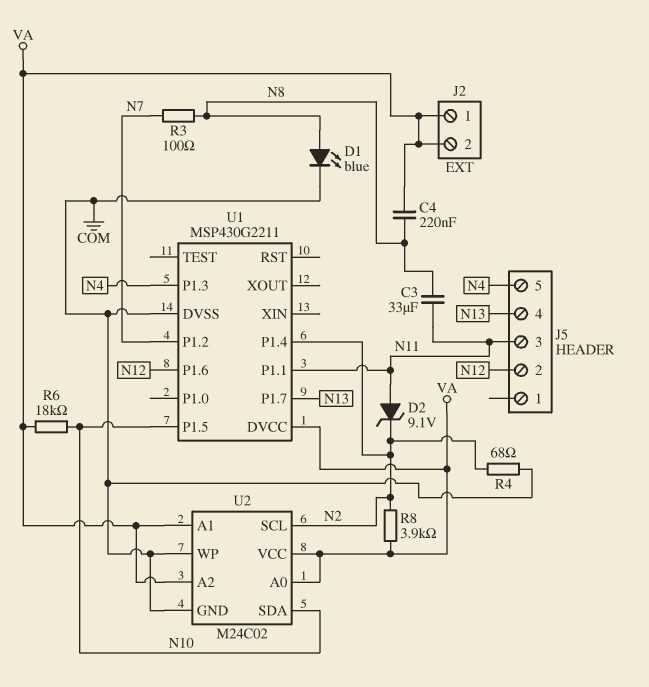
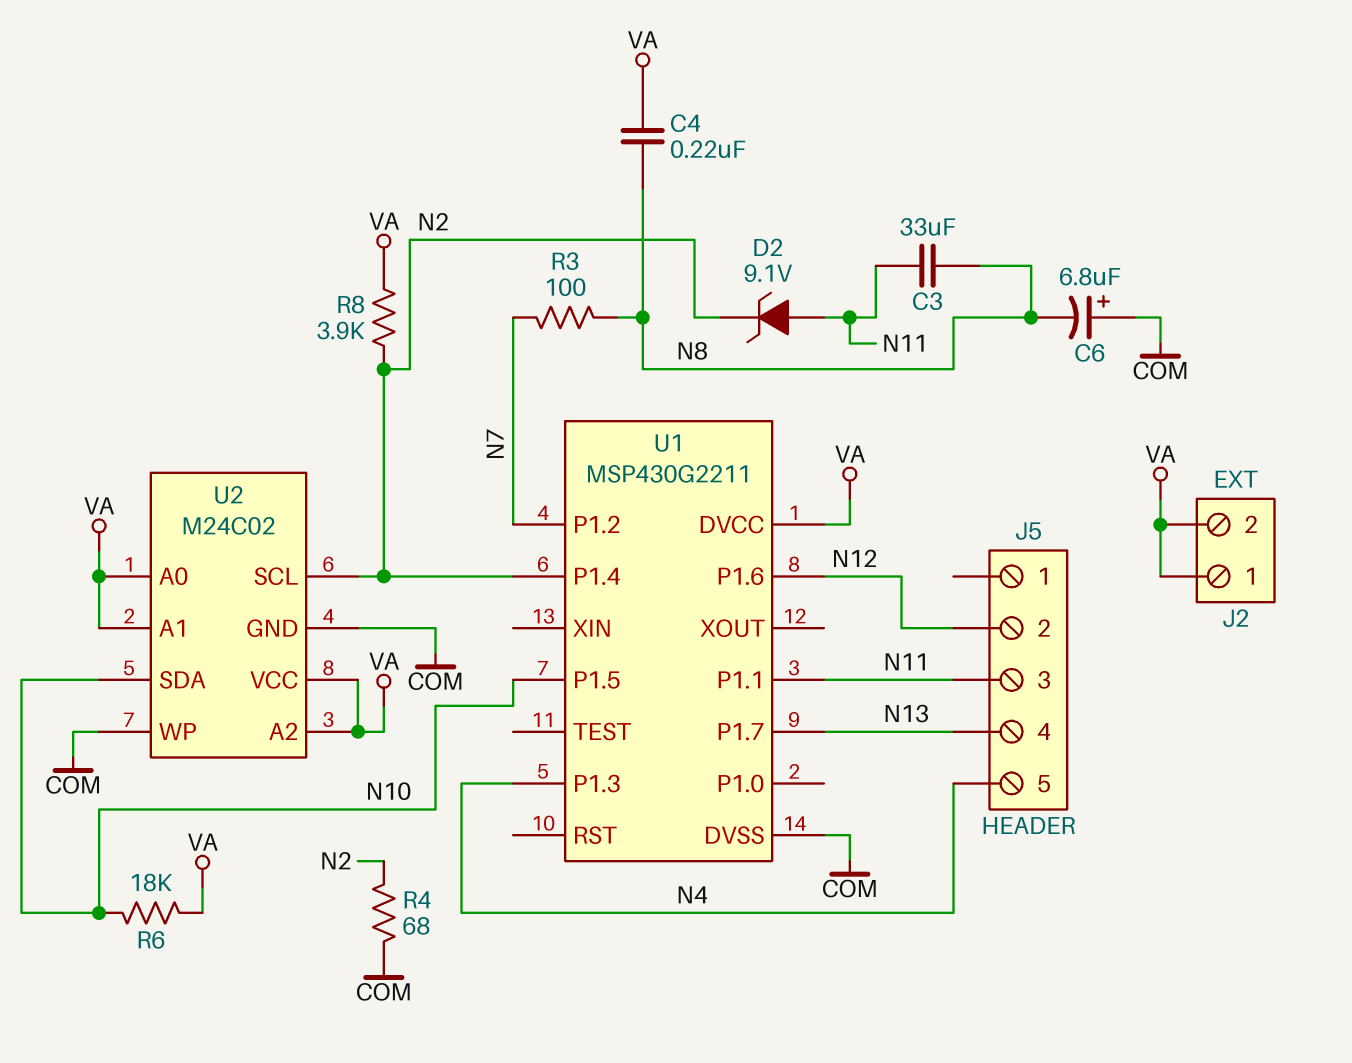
C6: none -> 6.8uF (plus COM, minus N8)
D1: LED blue (A N8, K COM) -> none

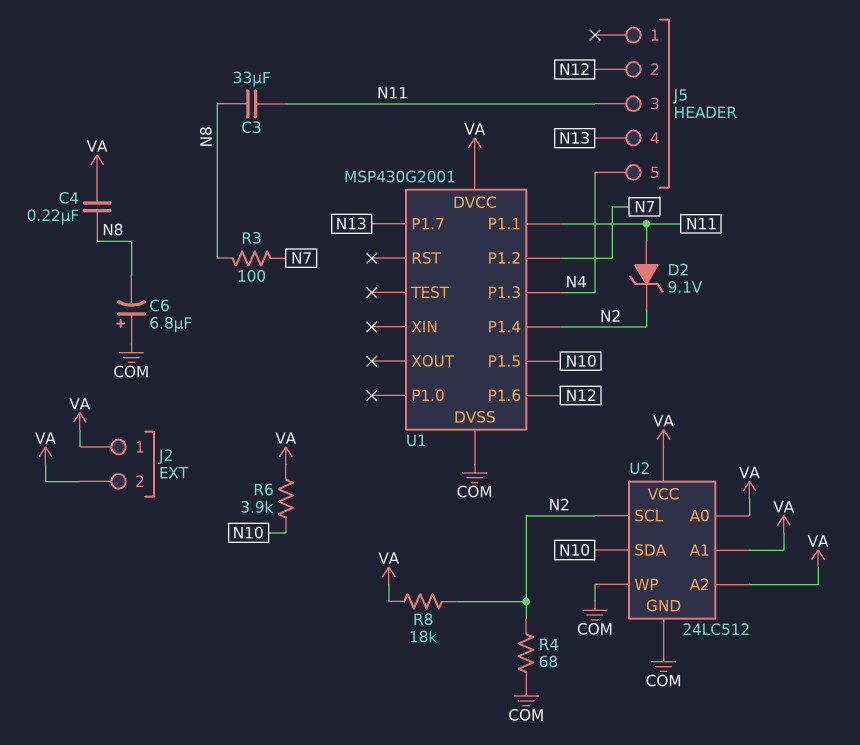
R6: 18k (N10, VA) -> 3.9k (N10, VA)
R8: 3.9k (N2, VA) -> 18k (N2, VA)
U1: MSP430G2211 -> MSP430G2001
U2: M24C02 -> 24LC512

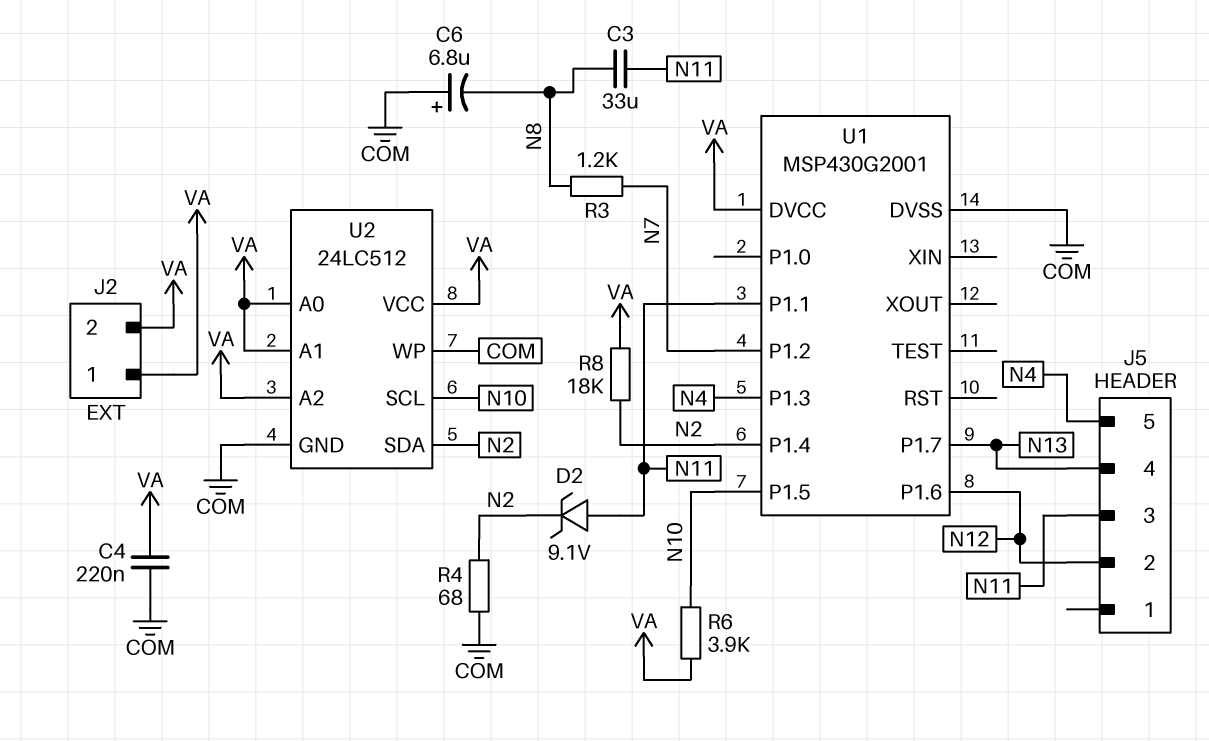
C4: 220nF (N8, VA) -> 220nF (COM, VA)
R3: 100 (N7, N8) -> 1.2k (N7, N8)
U2 pin SCL: N2 -> N10
U2 pin SDA: N10 -> N2

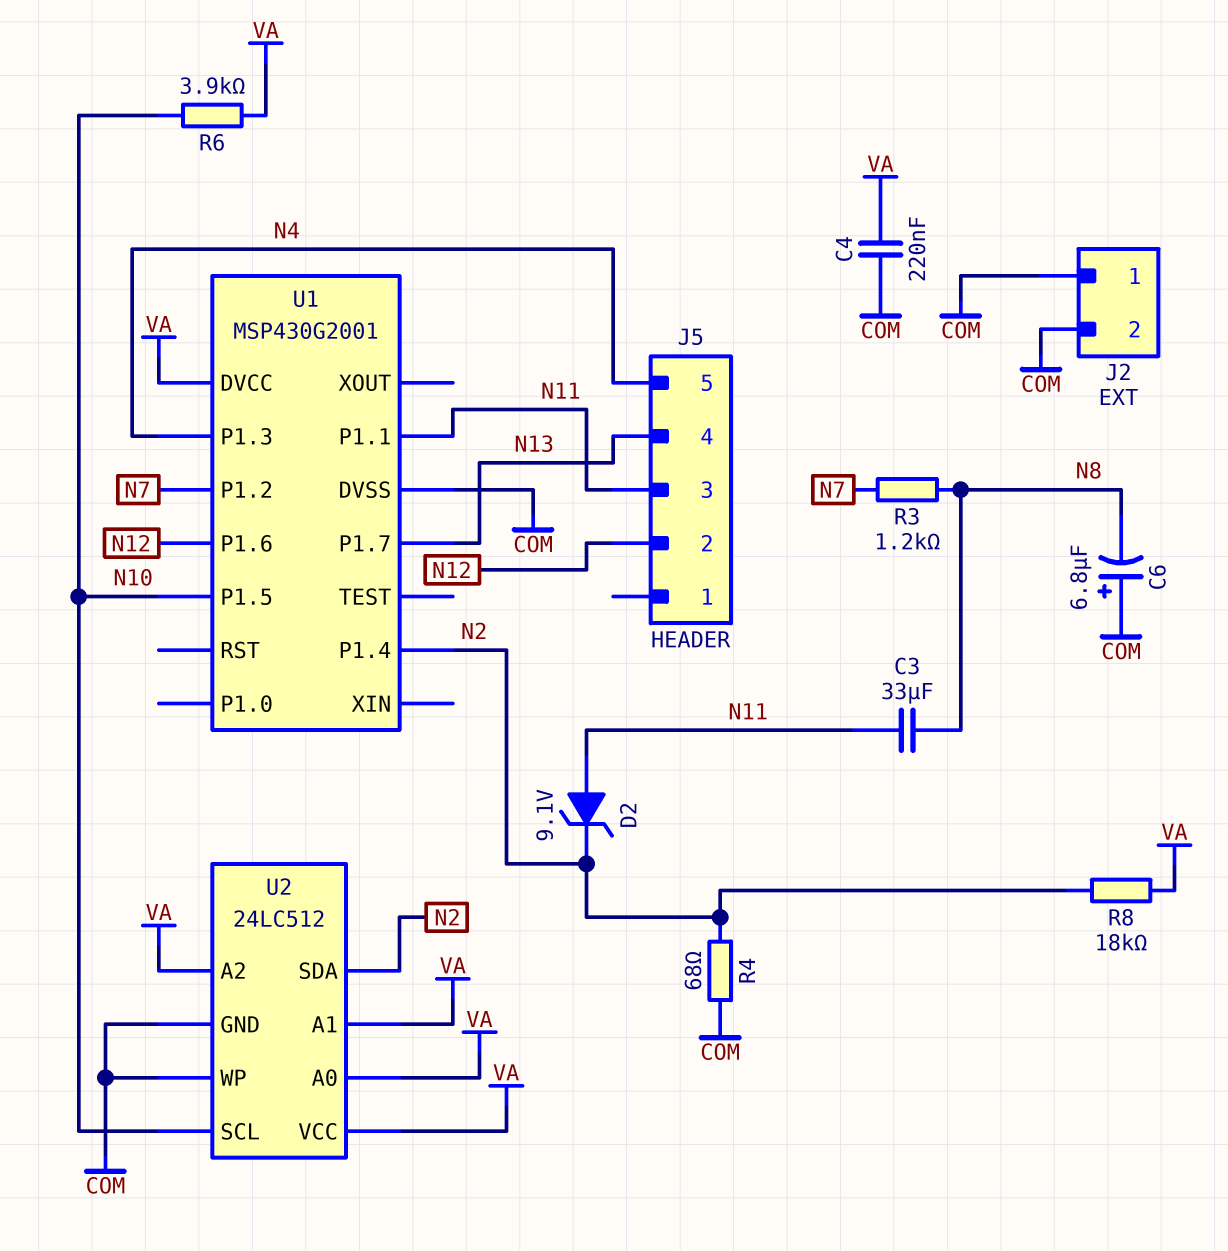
J2 pin 1: VA -> COM
J2 pin 2: VA -> COM

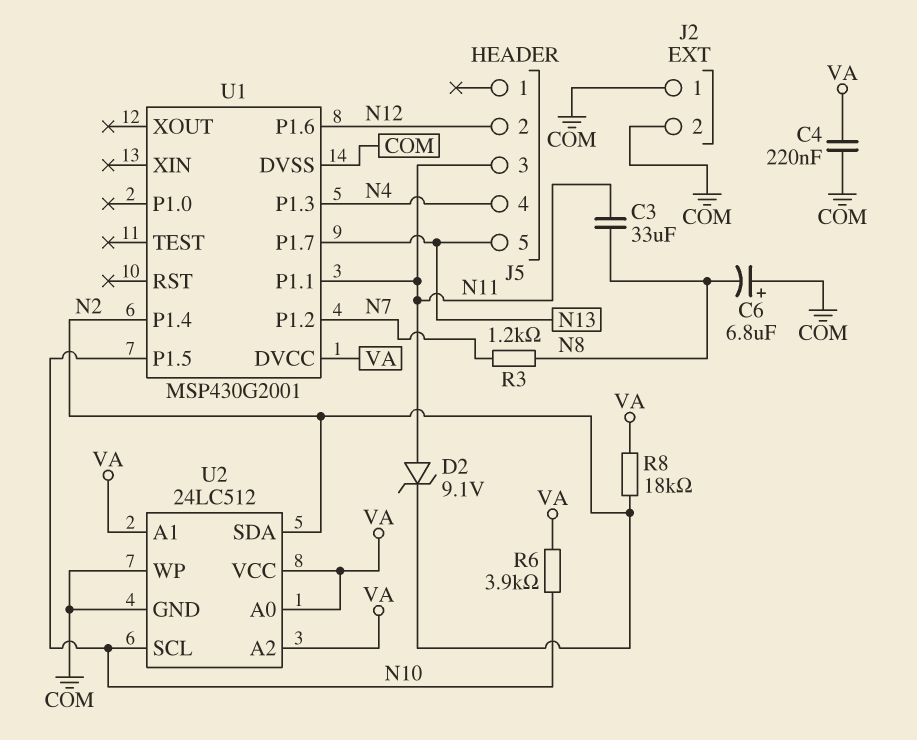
J5 pin 4: N13 -> N4
J5 pin 5: N4 -> N13
R4: 68 (COM, N2) -> none

